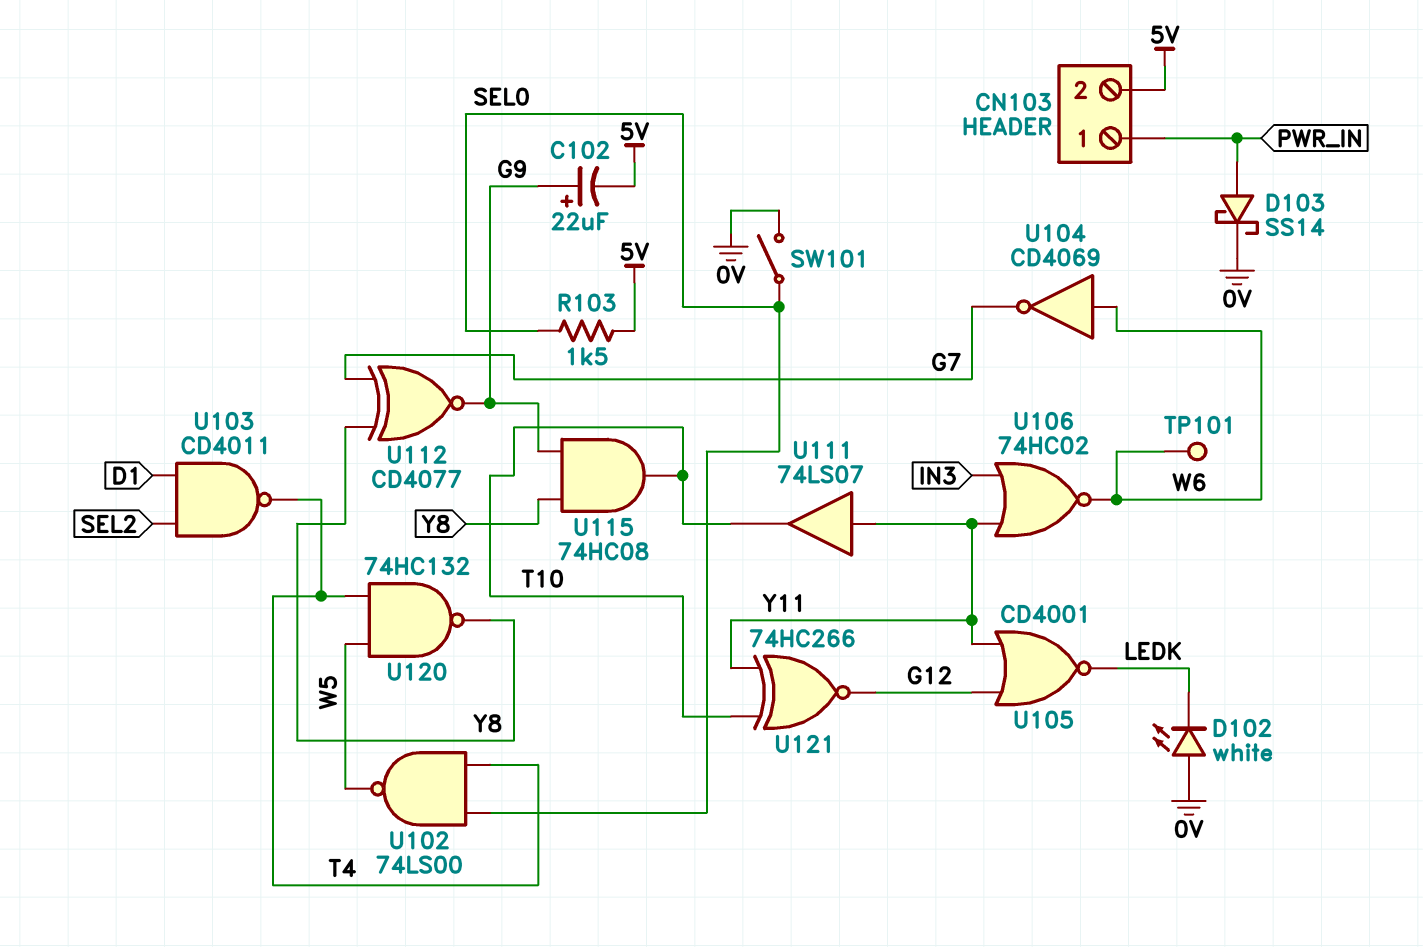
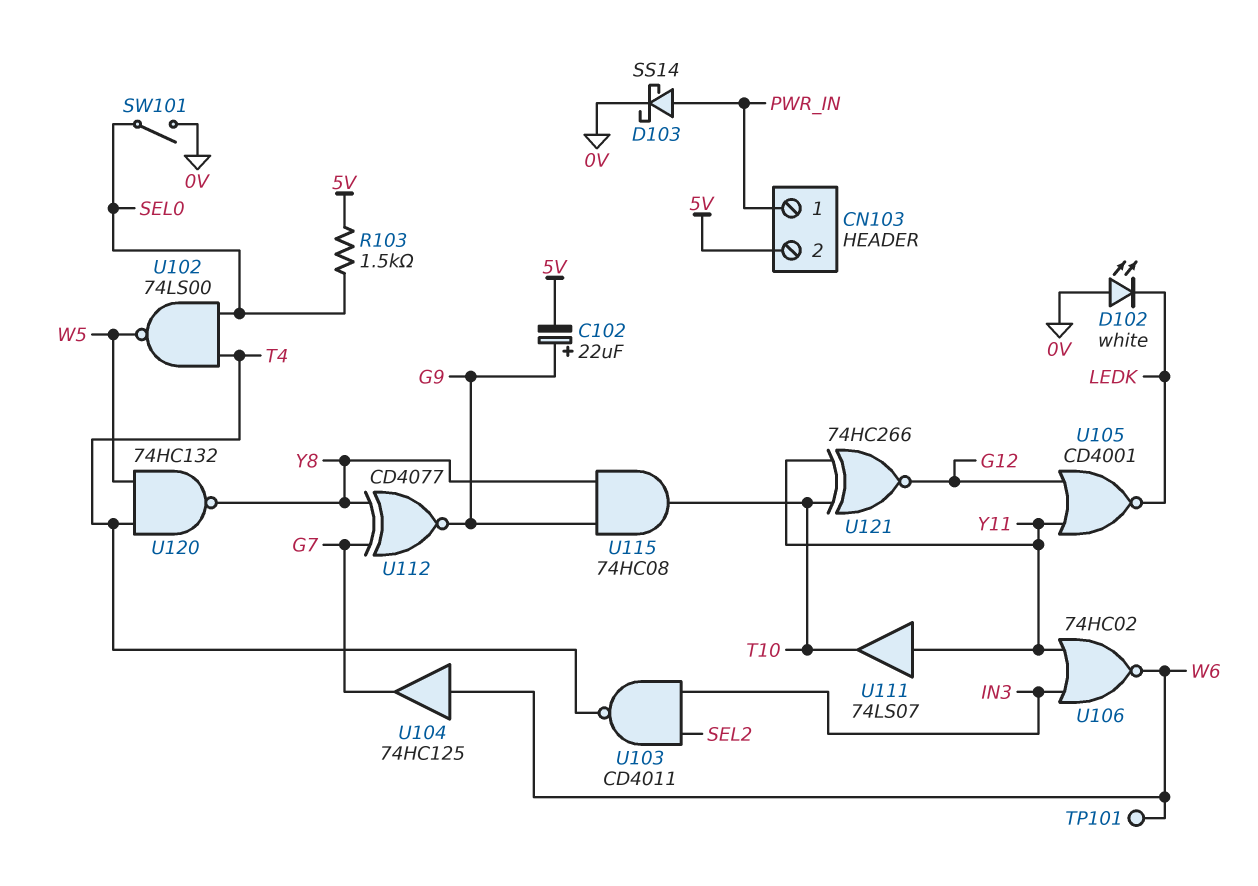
U103: NAND CD4011 (in D1, in SEL2, out T4) -> NAND CD4011 (in IN3, in SEL2, out T4)
U104: NOT CD4069 (in W6, out G7) -> buffer 74HC125 (in W6, out G7)

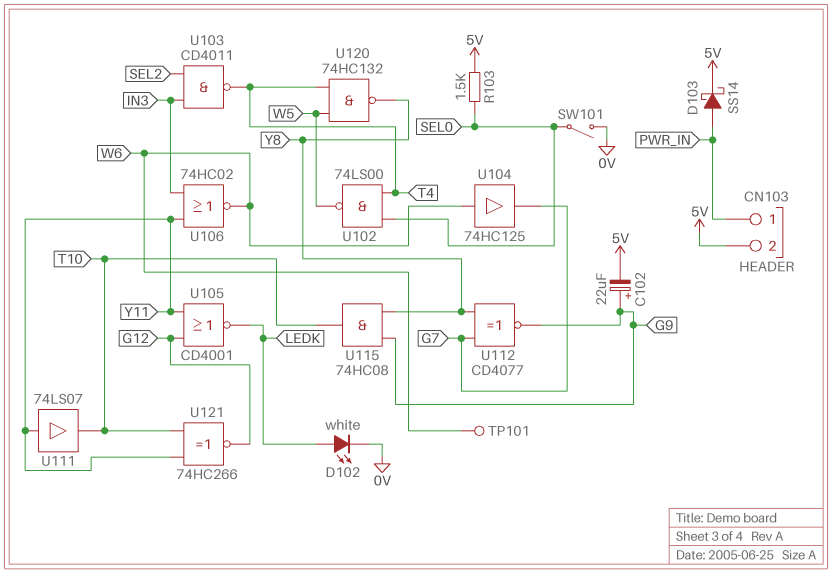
D102: LED white (A 0V, K LEDK) -> LED white (A LEDK, K 0V)
D103: schottky SS14 (A PWR_IN, K 0V) -> schottky SS14 (A PWR_IN, K 5V)

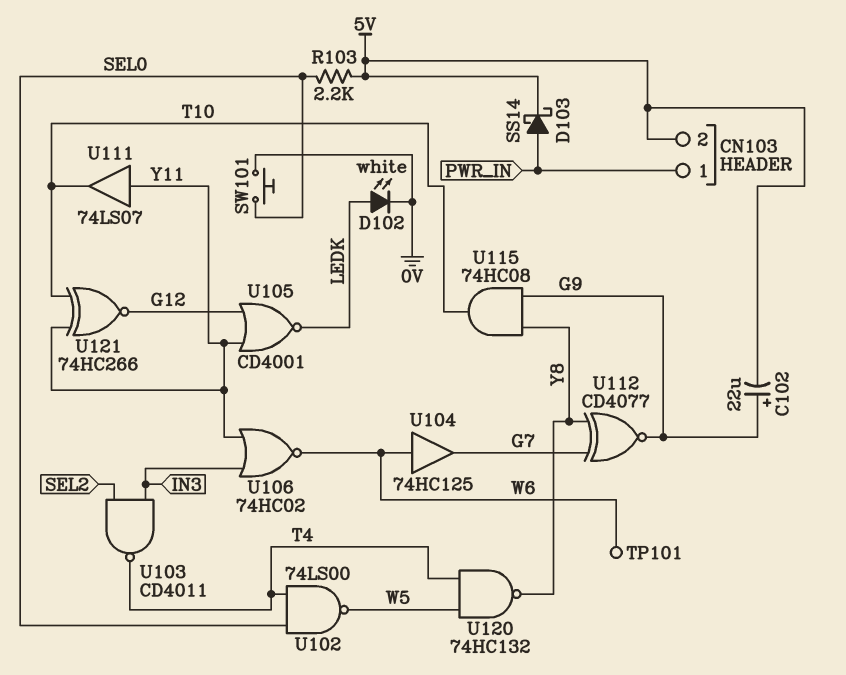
R103: 1.5k (5V, SEL0) -> 2.2k (5V, SEL0)
SW101: switch (0V, SEL0) -> button (0V, SEL0)

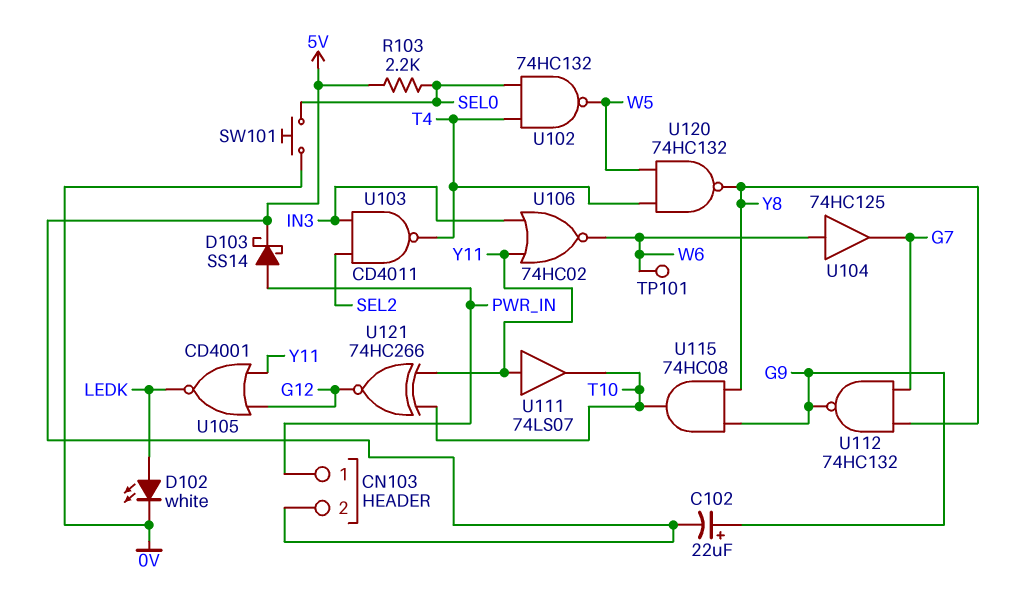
U102: NAND 74LS00 (in SEL0, in T4, out W5) -> NAND 74HC132 (in SEL0, in T4, out W5)
U112: XNOR CD4077 (in G7, in Y8, out G9) -> NAND 74HC132 (in G7, in Y8, out G9)

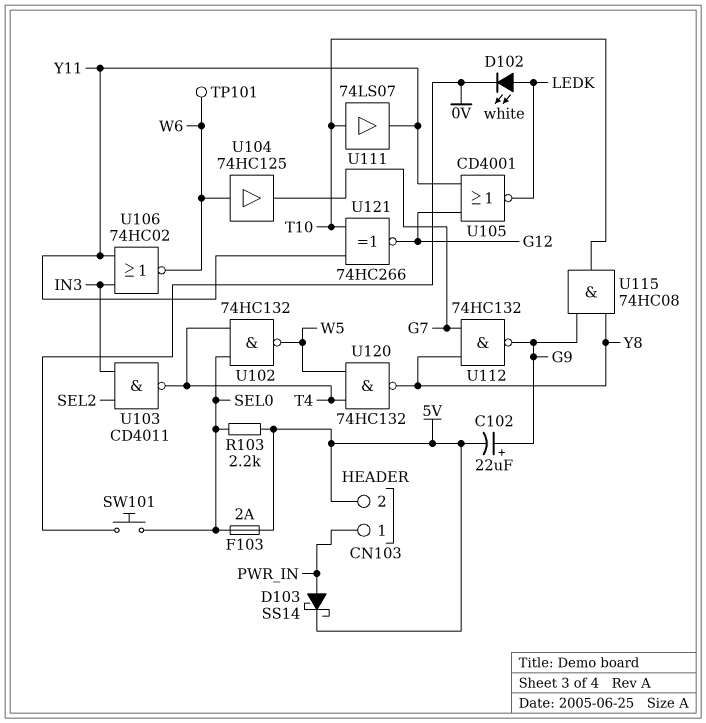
F103: none -> 2A (5V, SEL0)
U111: buffer 74LS07 (in Y11, out T10) -> buffer 74LS07 (in T10, out Y11)

